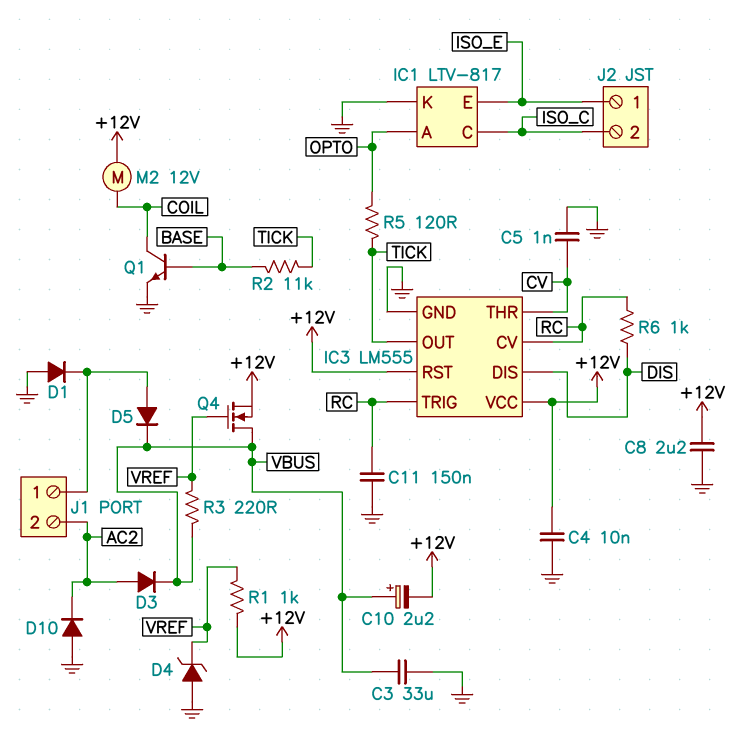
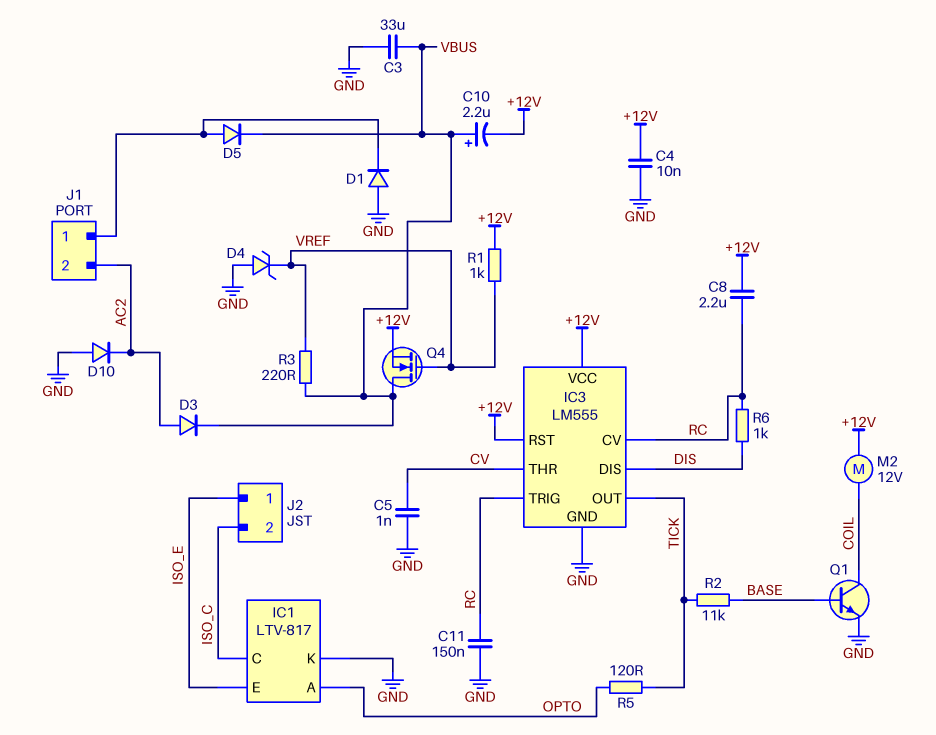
C8: 2.2uF (+12V, GND) -> 2.2uF (+12V, RC)

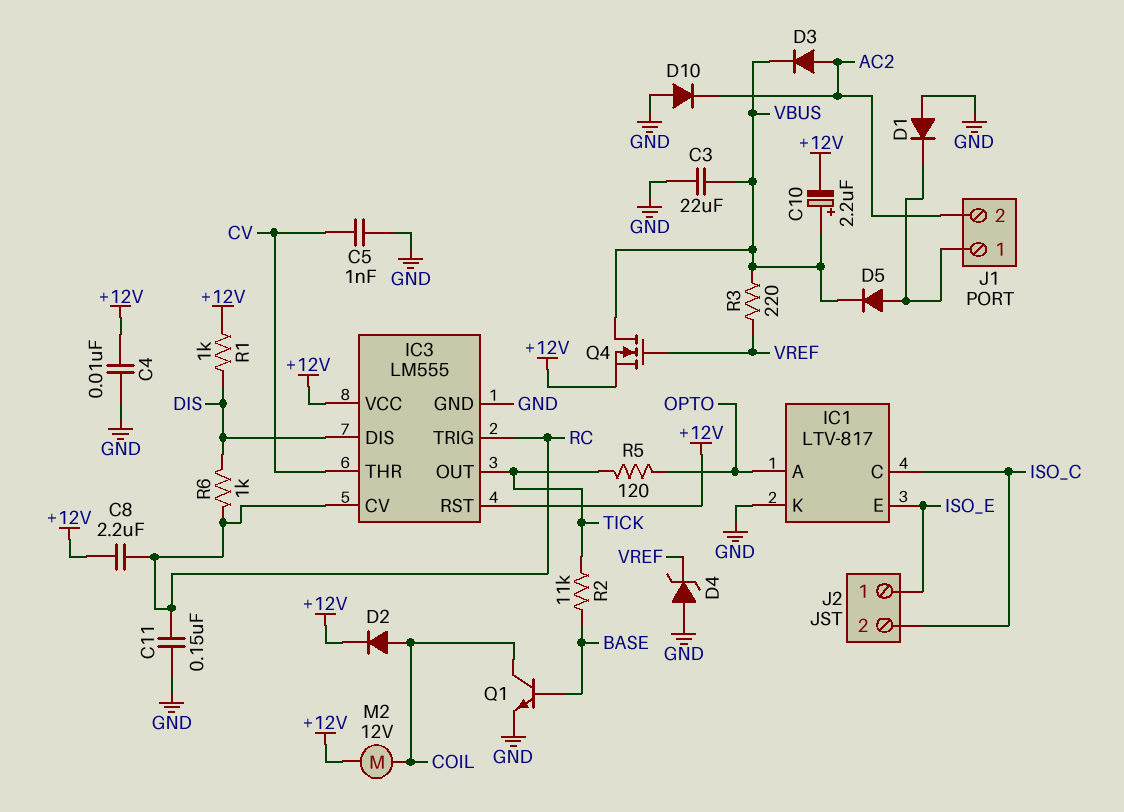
C3: 33uF (GND, VBUS) -> 22uF (GND, VBUS)
D2: none -> diode (A COIL, K +12V)
R1: 1k (+12V, VREF) -> 1k (+12V, DIS)

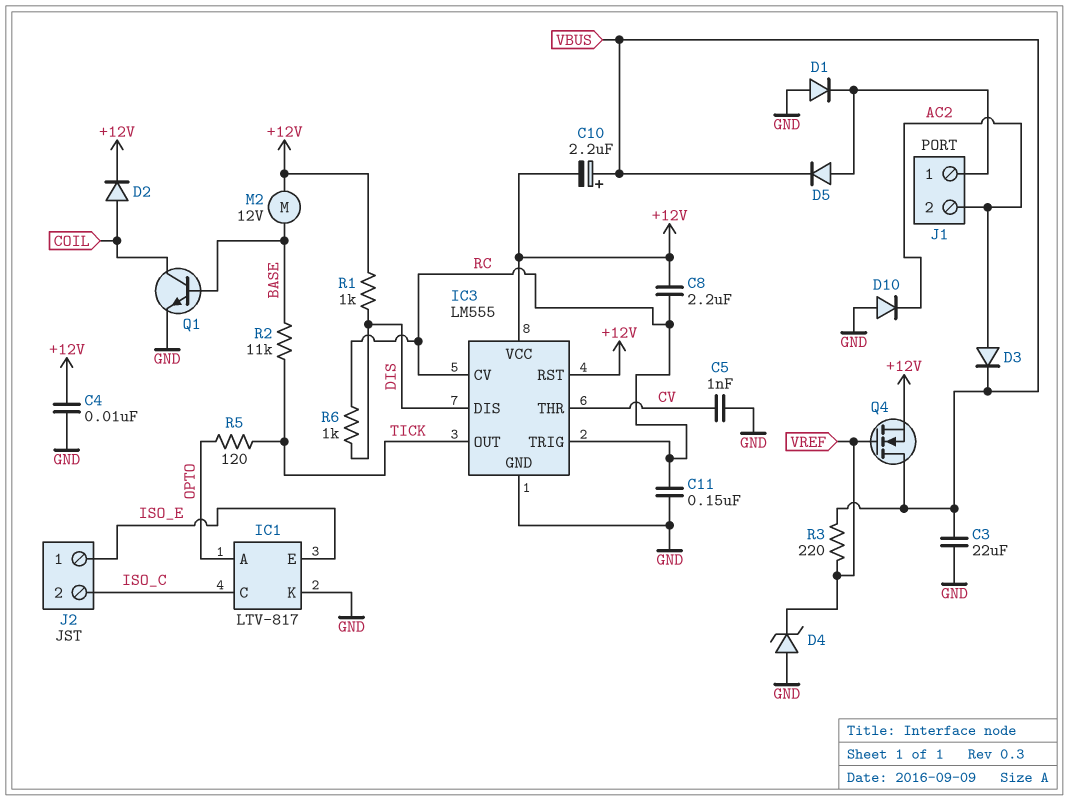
M2: motor 12V (+12V, COIL) -> motor 12V (+12V, BASE)

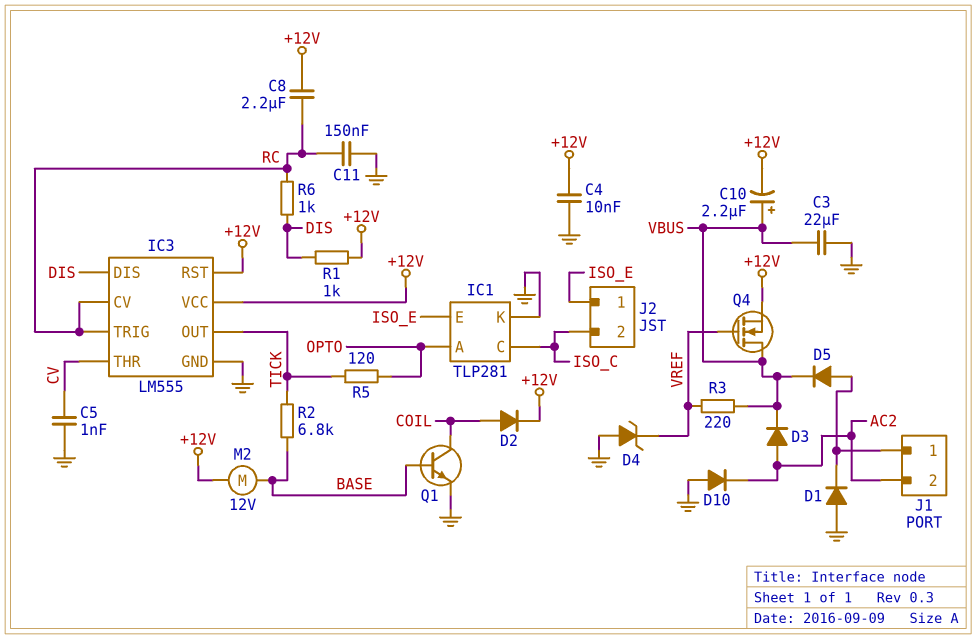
IC1: LTV-817 -> TLP281
R2: 11k (BASE, TICK) -> 6.8k (BASE, TICK)

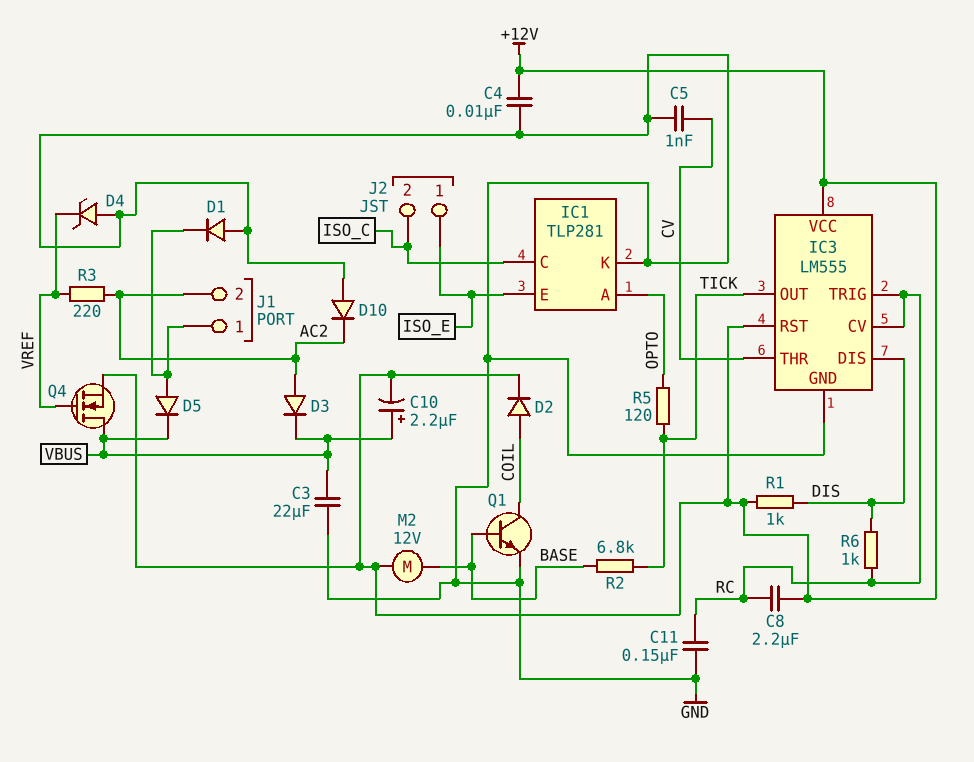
R3: 220 (VBUS, VREF) -> 220 (AC2, VREF)

